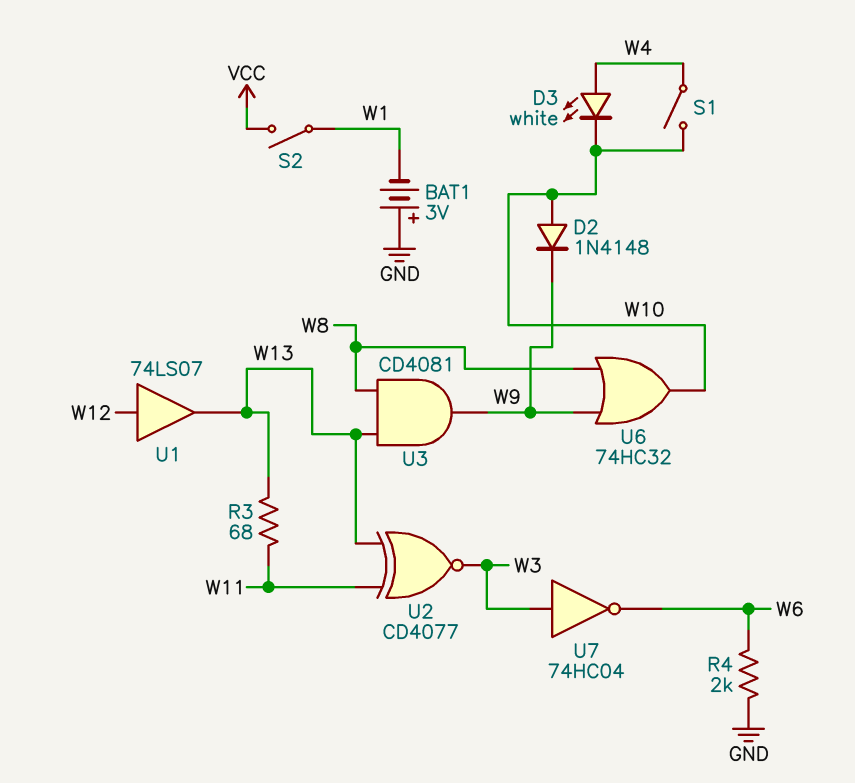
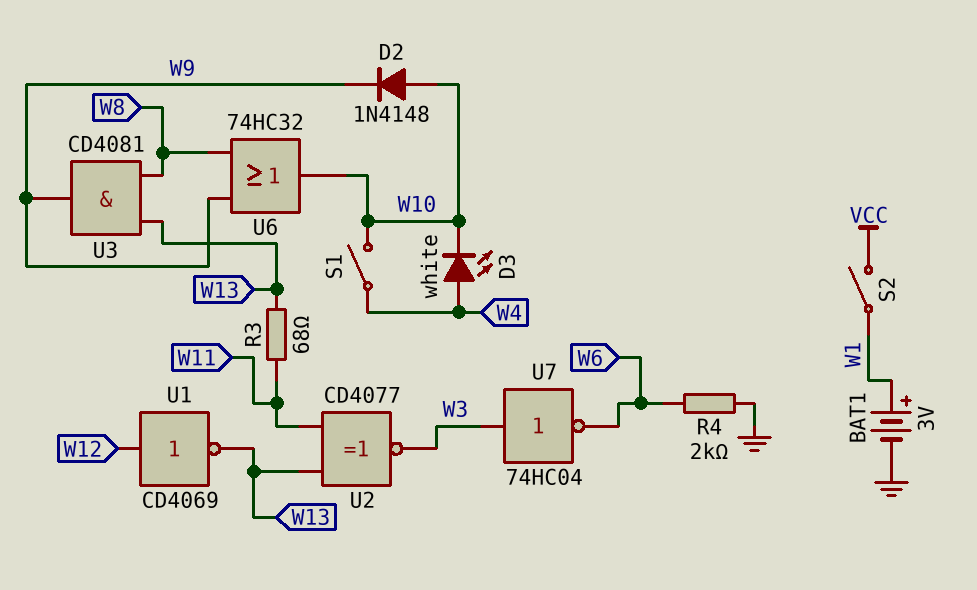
BAT1: 3V (plus GND, minus W1) -> 3V (plus W1, minus GND)
U1: buffer 74LS07 (in W12, out W13) -> NOT CD4069 (in W12, out W13)

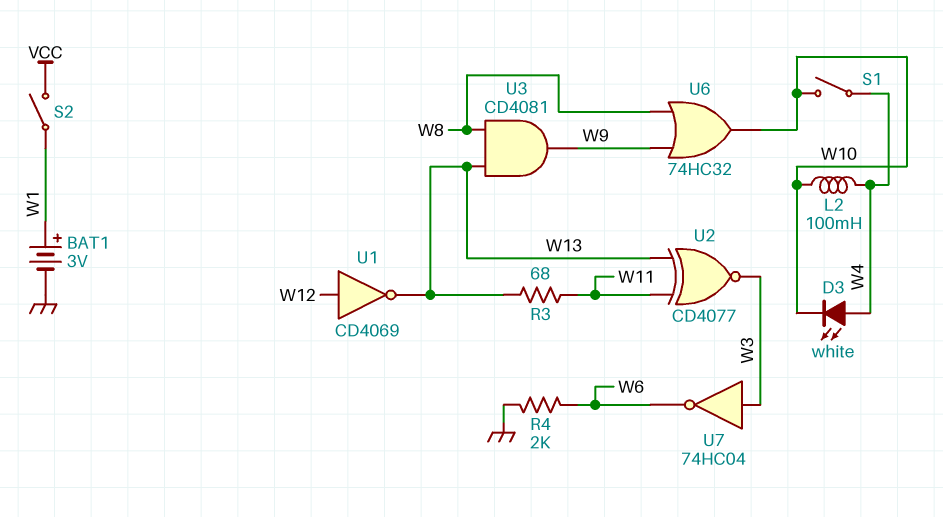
D2: diode 1N4148 (A W10, K W9) -> none
L2: none -> 100mH (W4, W10)

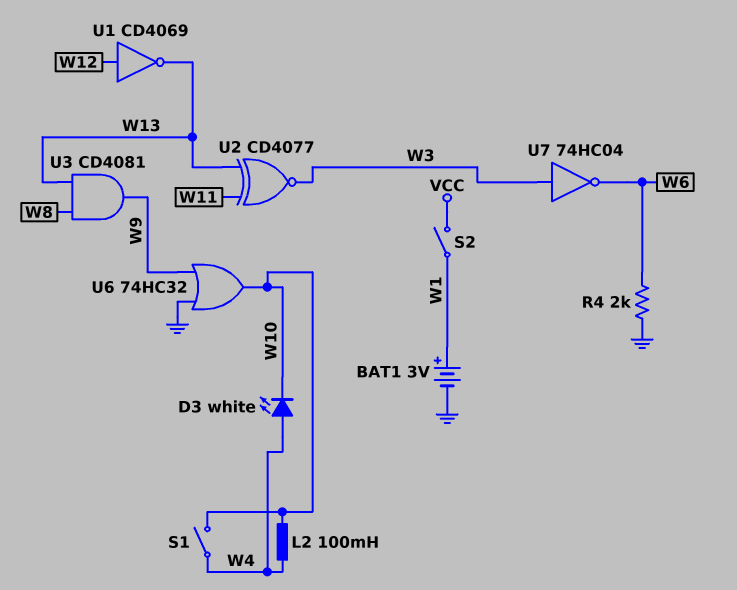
R3: 68 (W11, W13) -> none
U6: OR 74HC32 (in W8, in W9, out W10) -> OR 74HC32 (in GND, in W9, out W10)

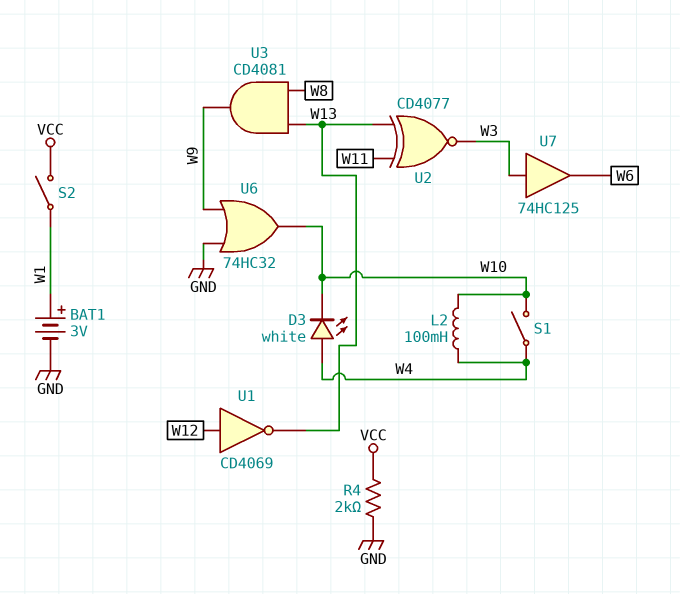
R4: 2k (GND, W6) -> 2k (GND, VCC)
U7: NOT 74HC04 (in W3, out W6) -> buffer 74HC125 (in W3, out W6)

